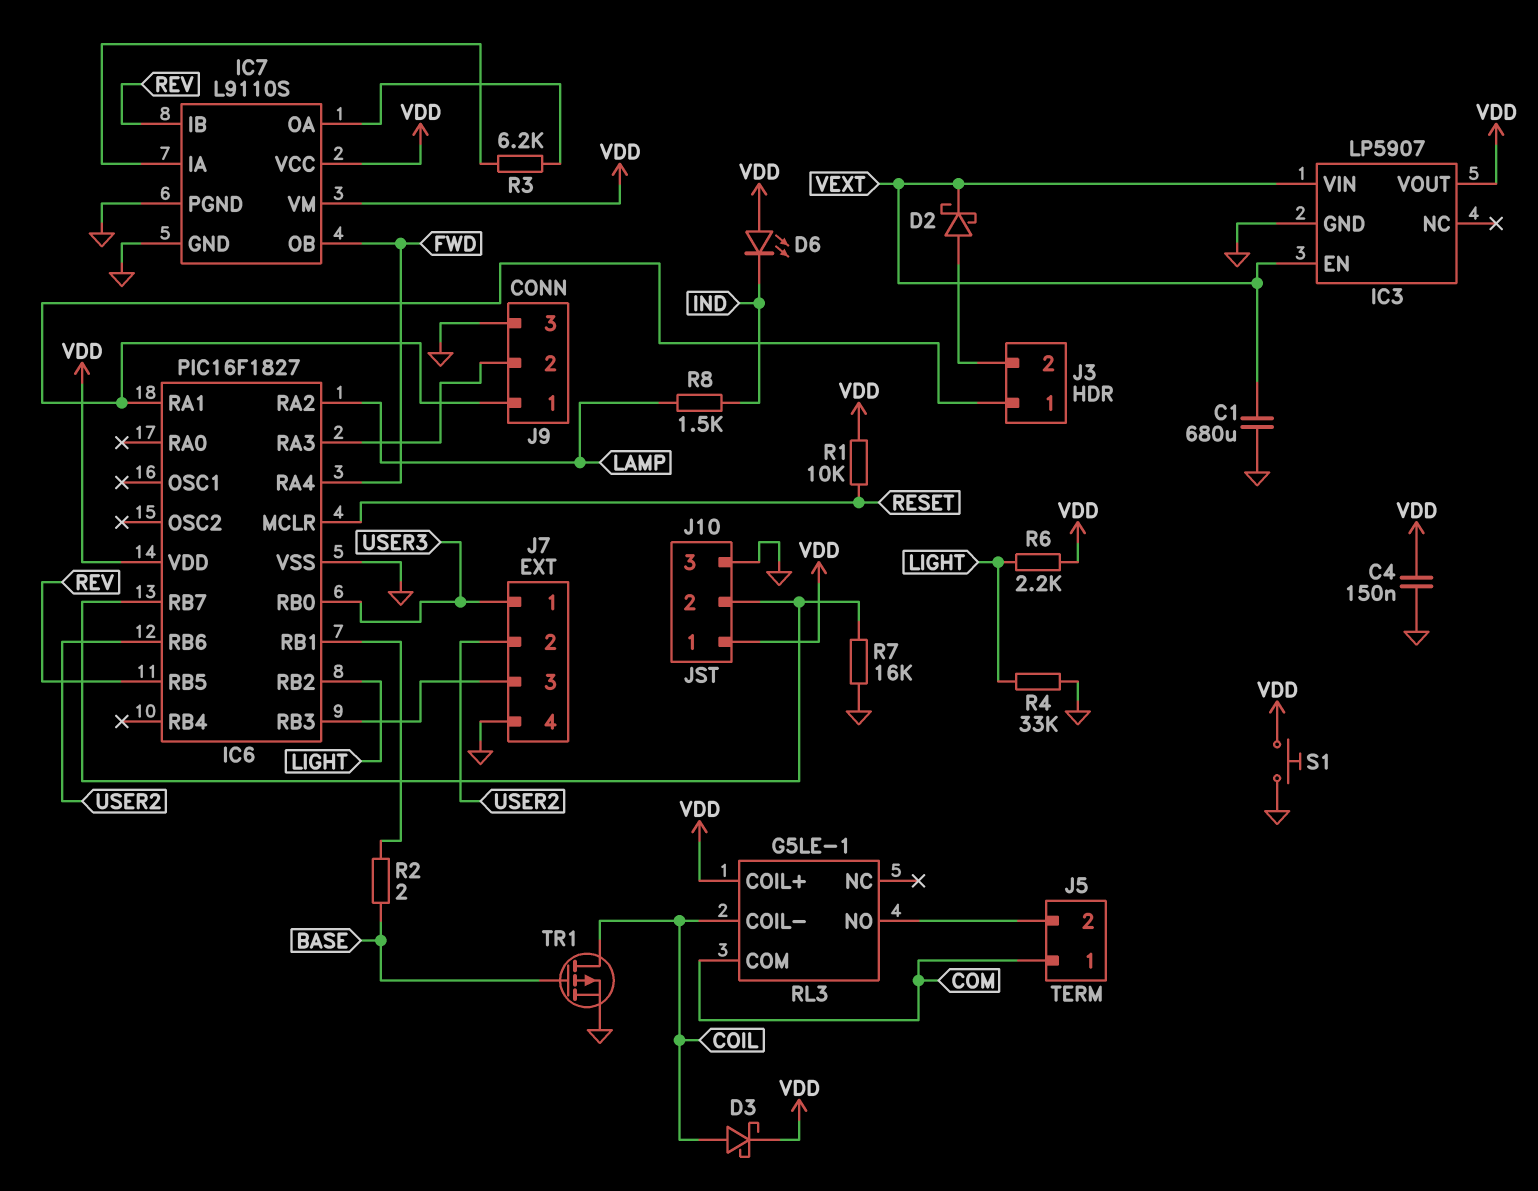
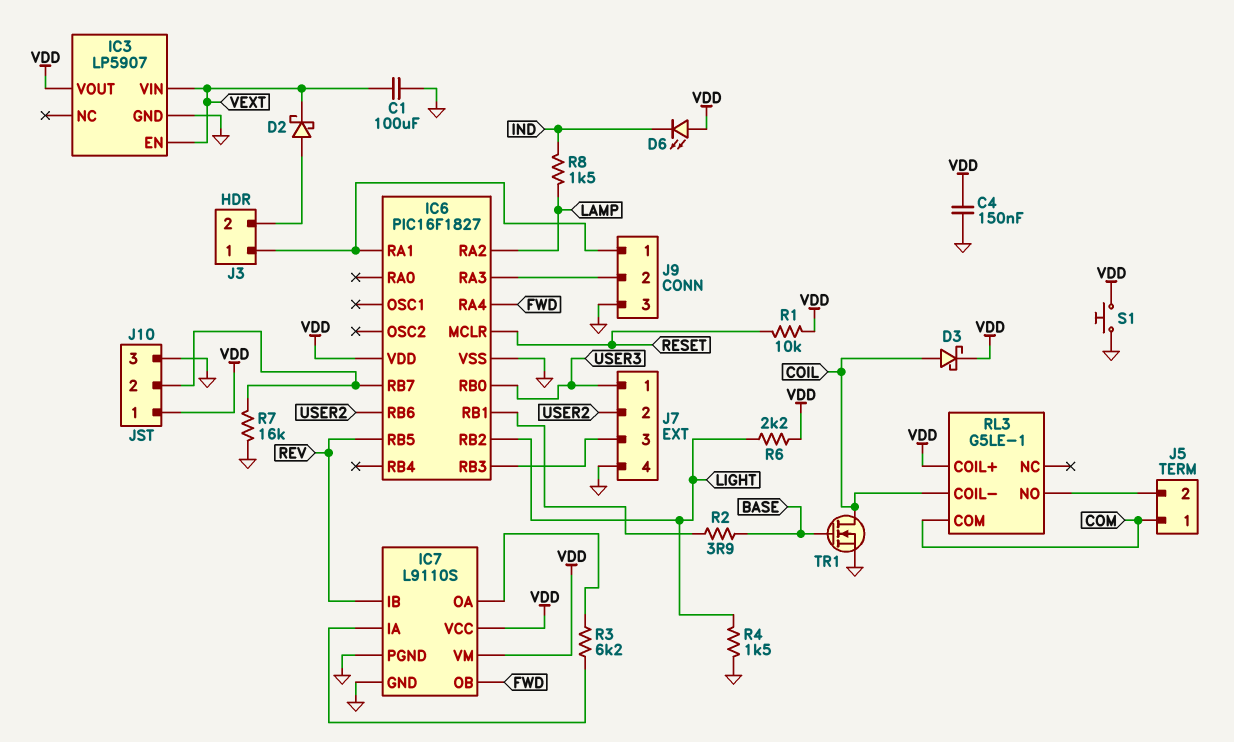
C1: 680uF (GND, VEXT) -> 100uF (GND, VEXT)
R2: 2 (BASE, IC6/RB1) -> 3.9 (BASE, IC6/RB1)
R4: 33k (GND, LIGHT) -> 1.5k (GND, LIGHT)
TR1: PMOS (G BASE, D COIL, S GND) -> NMOS (G BASE, D COIL, S GND)

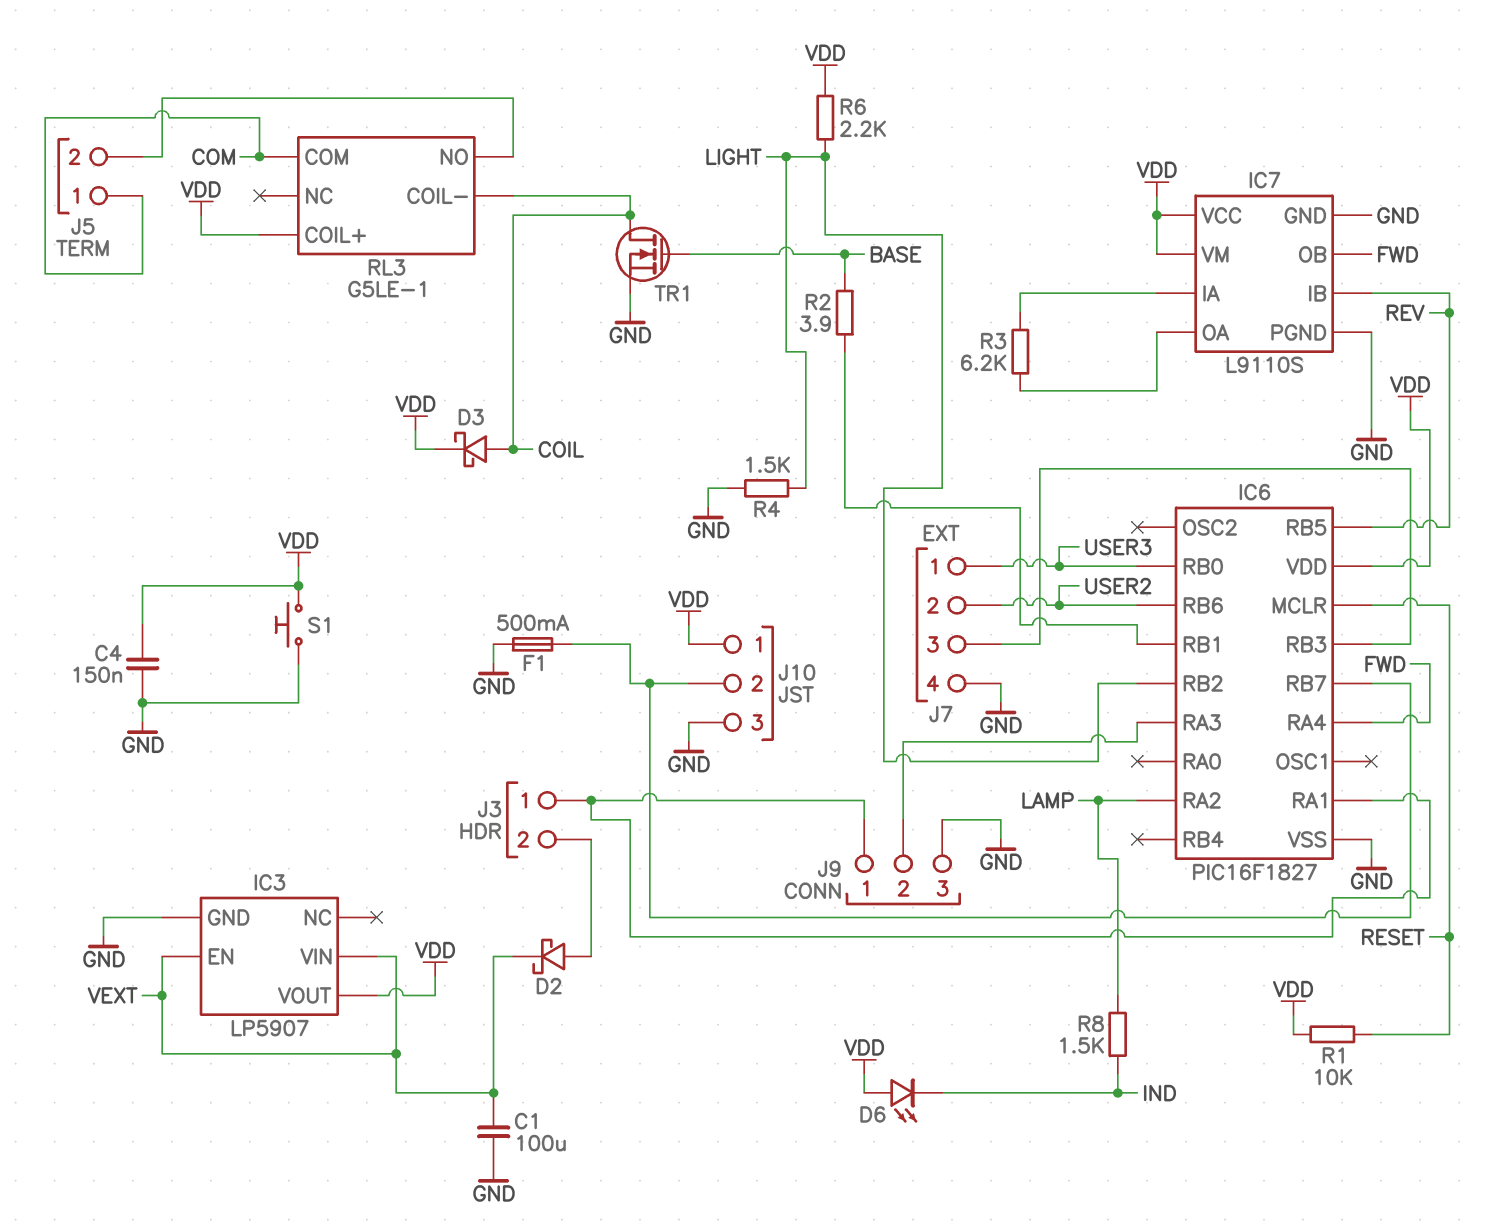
F1: none -> 500mA (GND, IC6/RB7)
R7: 16k (GND, IC6/RB7) -> none

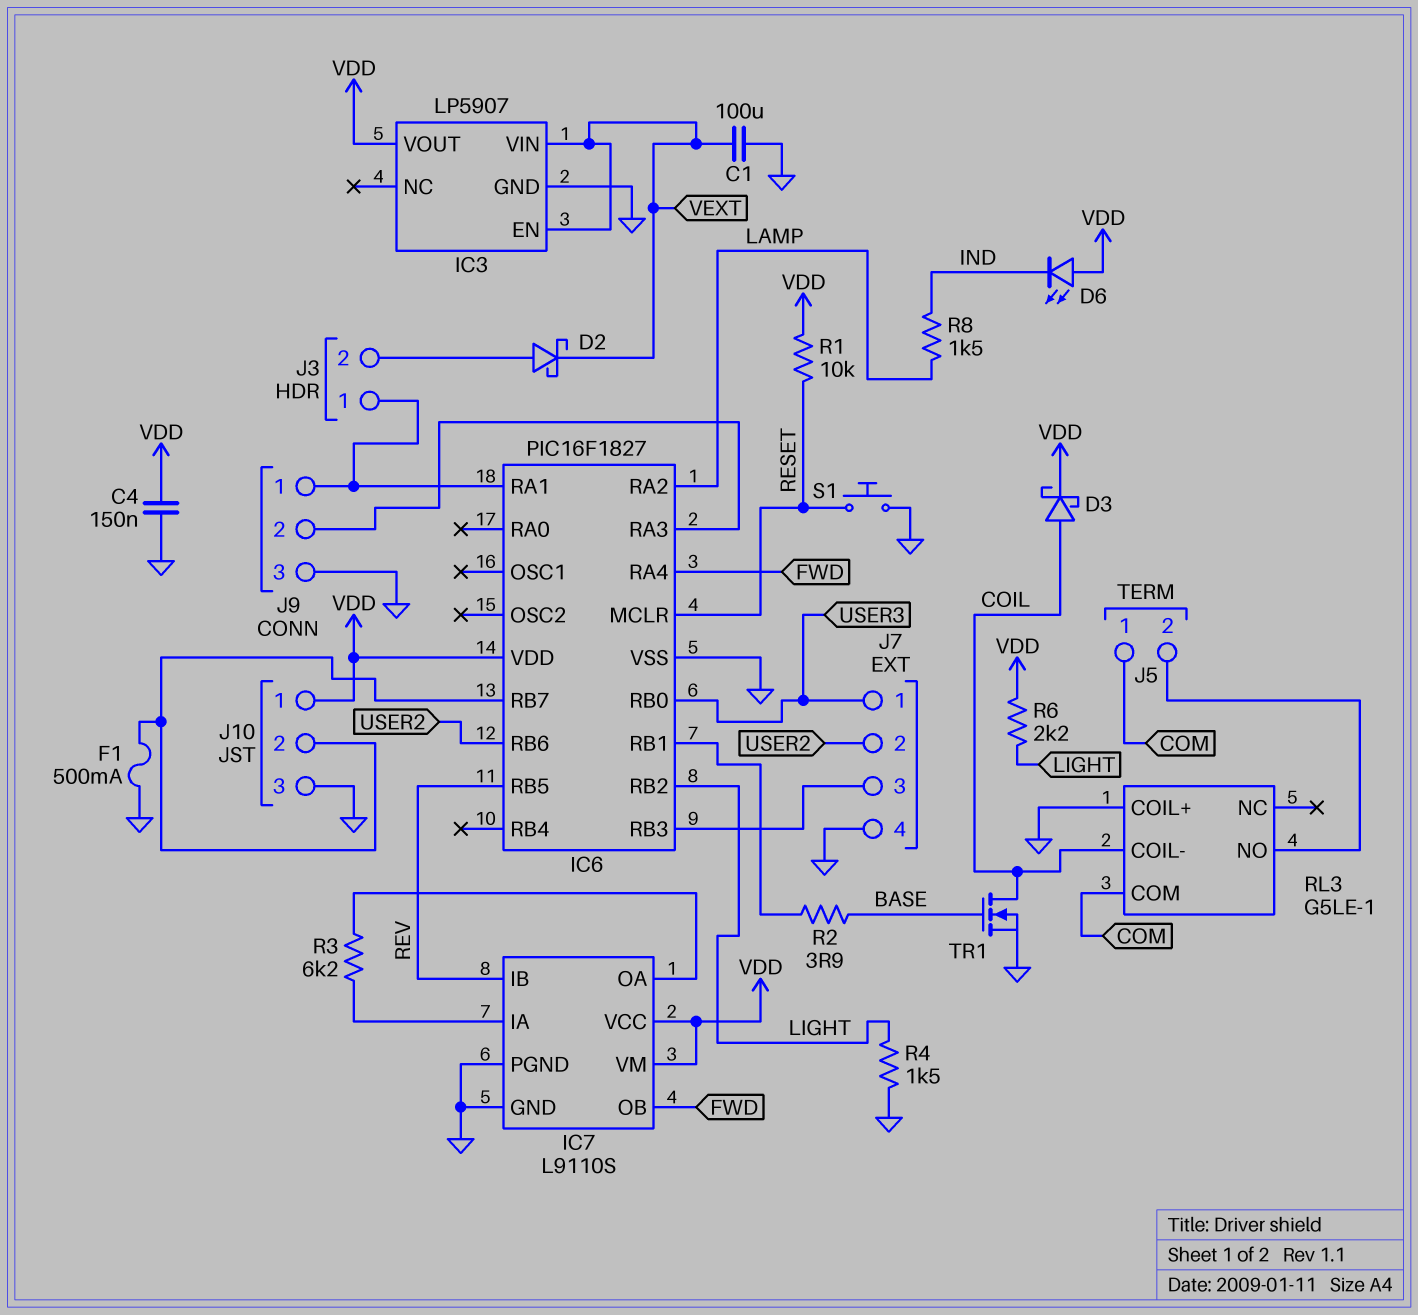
RL3 pin COIL+: VDD -> GND
S1: button (GND, VDD) -> button (GND, RESET)

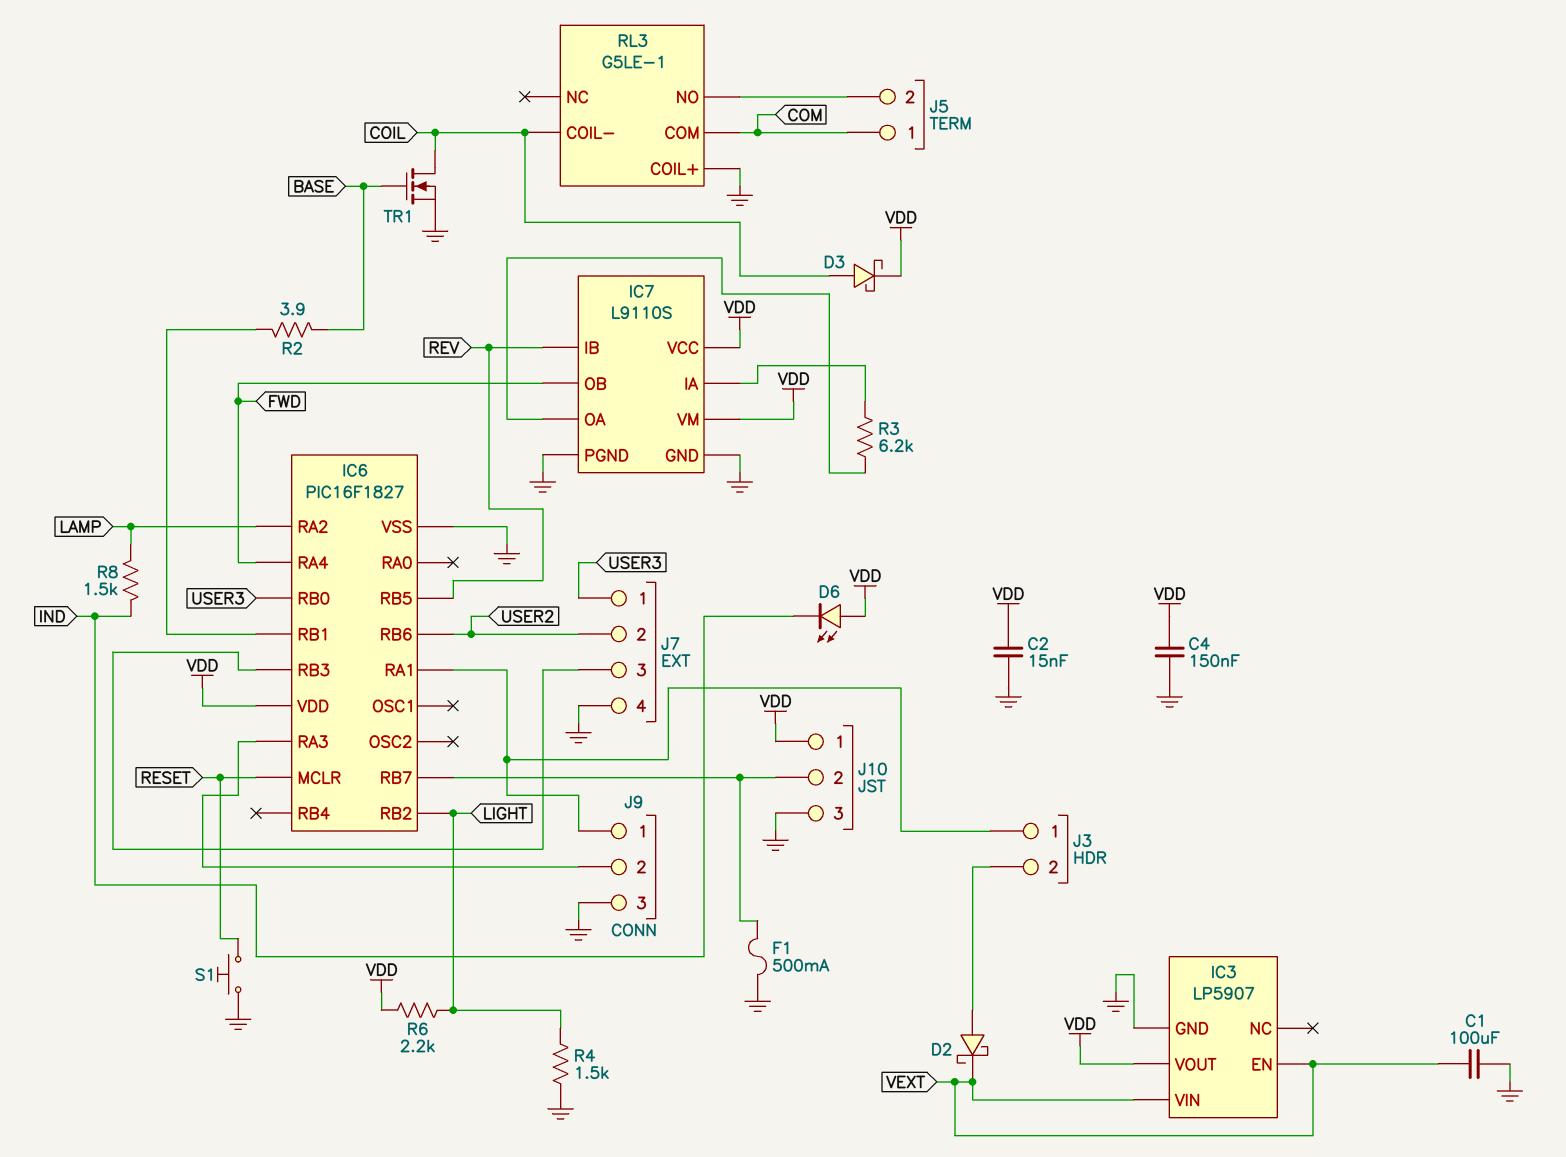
C2: none -> 15nF (GND, VDD)
R1: 10k (RESET, VDD) -> none

